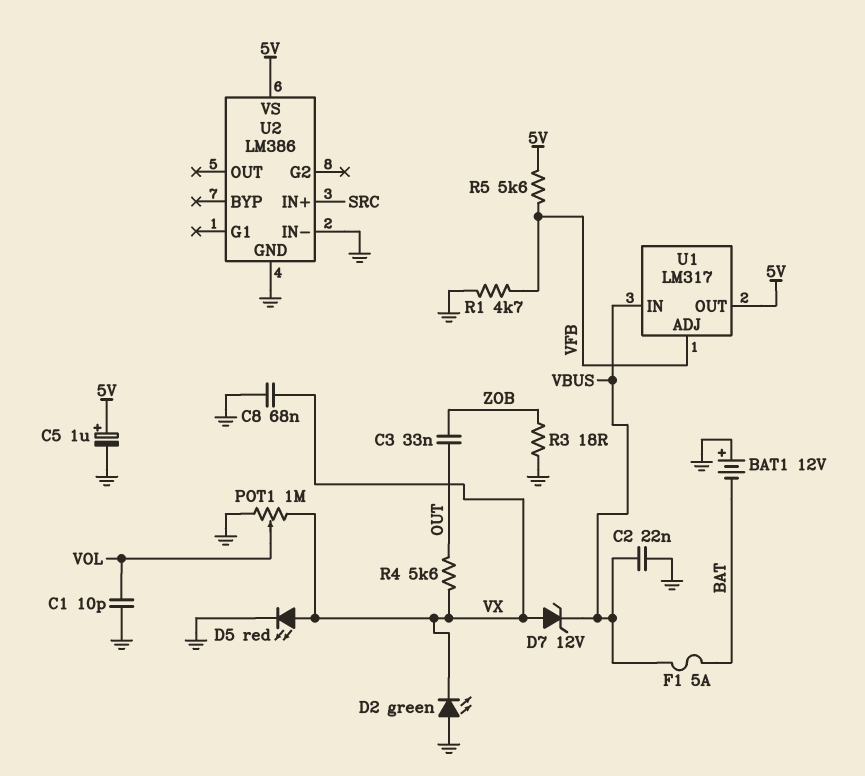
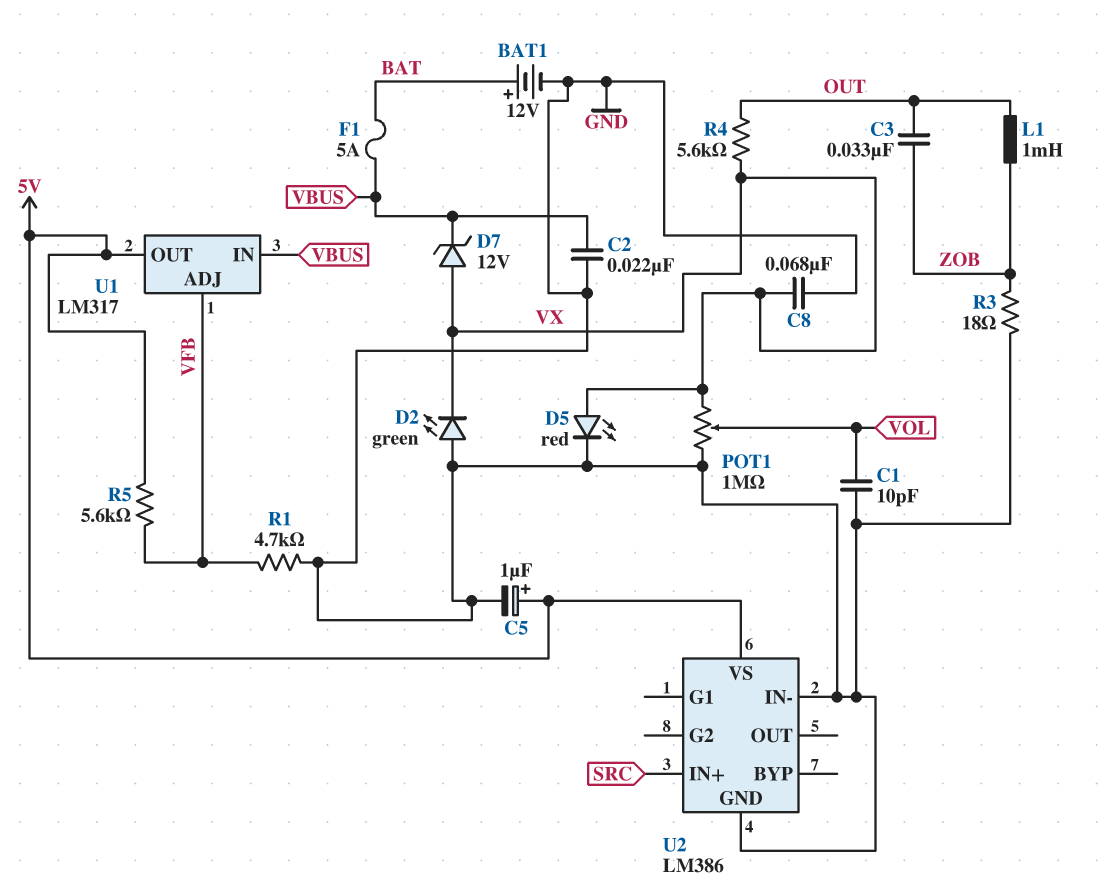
BAT1: 12V (plus GND, minus BAT) -> 12V (plus BAT, minus GND)
L1: none -> 1mH (OUT, ZOB)

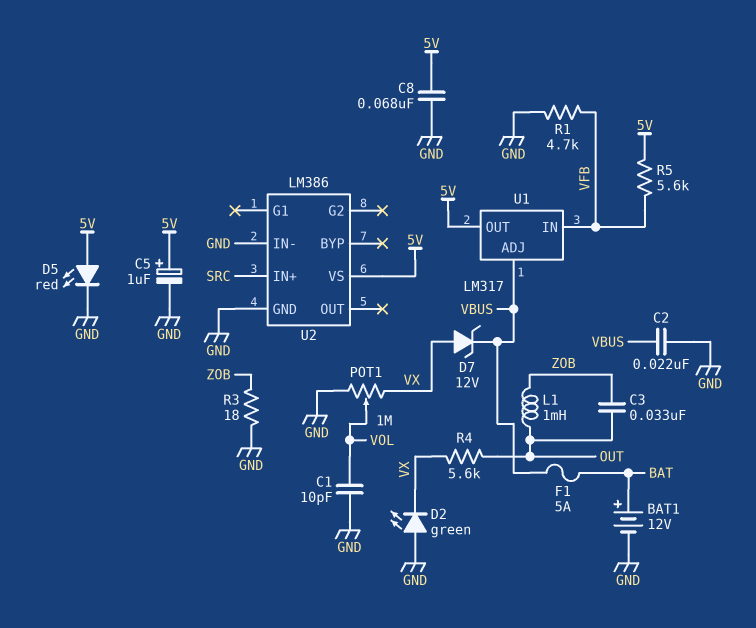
C8: 68nF (GND, VX) -> 68nF (5V, GND)
D5: LED red (A VX, K GND) -> LED red (A 5V, K GND)
U1 pin ADJ: VFB -> VBUS
U1 pin IN: VBUS -> VFB

